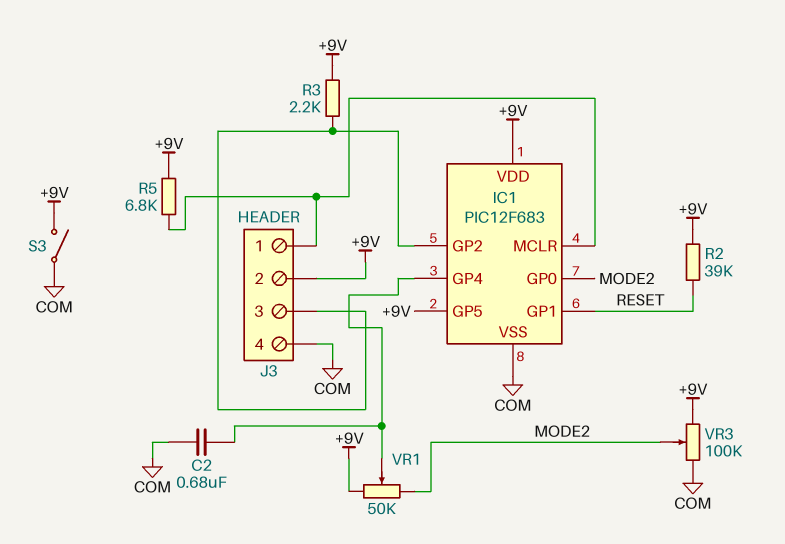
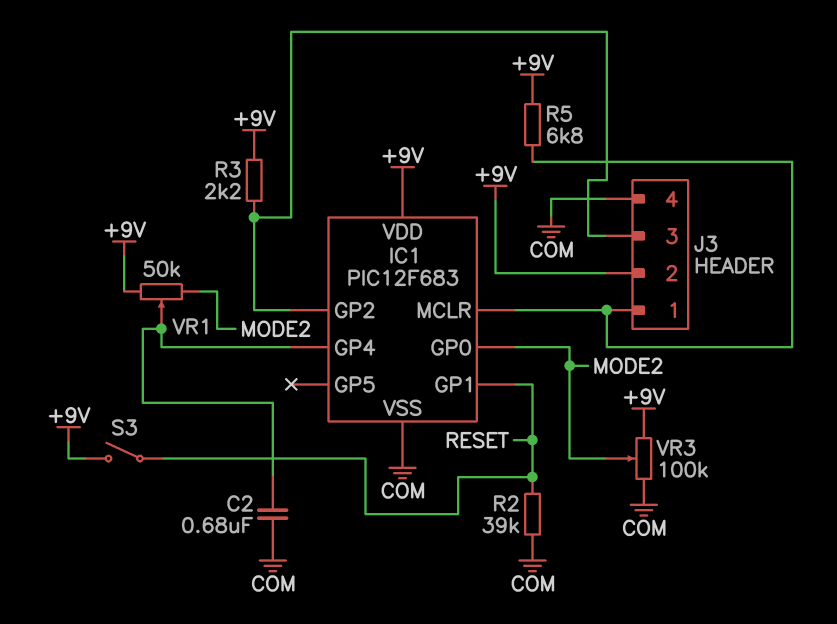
IC1 pin GP5: +9V -> none
R2: 39k (+9V, RESET) -> 39k (COM, RESET)
S3: switch (+9V, COM) -> switch (+9V, RESET)

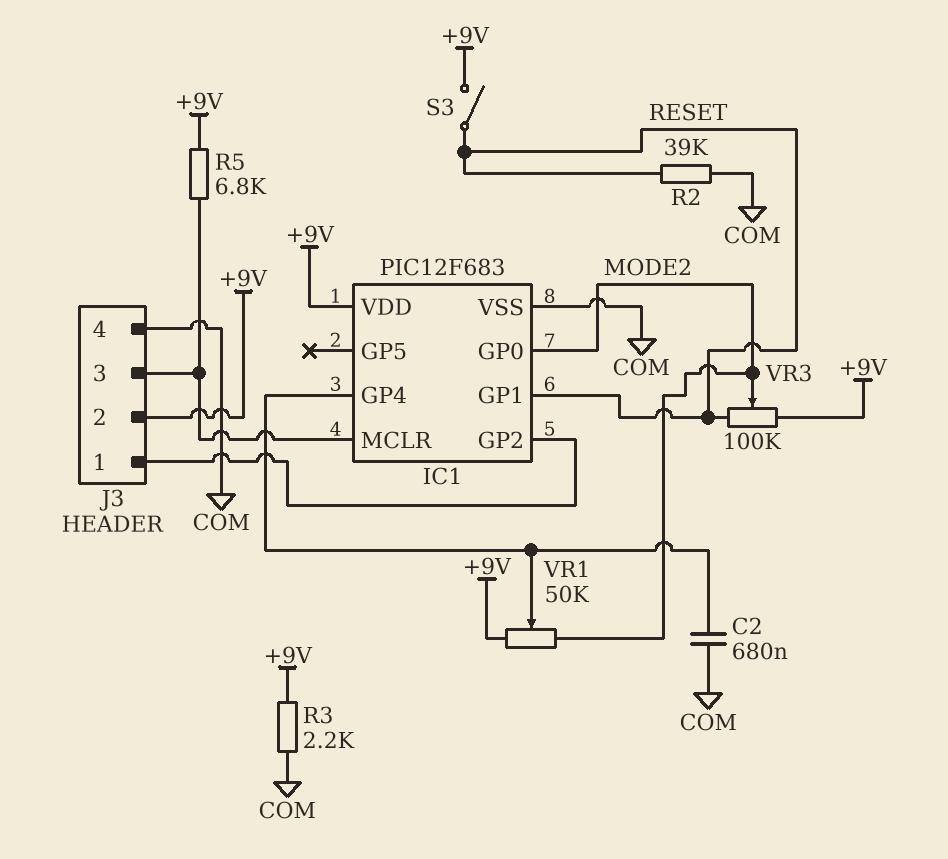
J3 pin 1: IC1/MCLR -> IC1/GP2
J3 pin 3: IC1/GP2 -> IC1/MCLR
R3: 2.2k (+9V, IC1/GP2) -> 2.2k (+9V, COM)
VR3: 100k (+9V, COM, wiper MODE2) -> 100k (+9V, RESET, wiper MODE2)

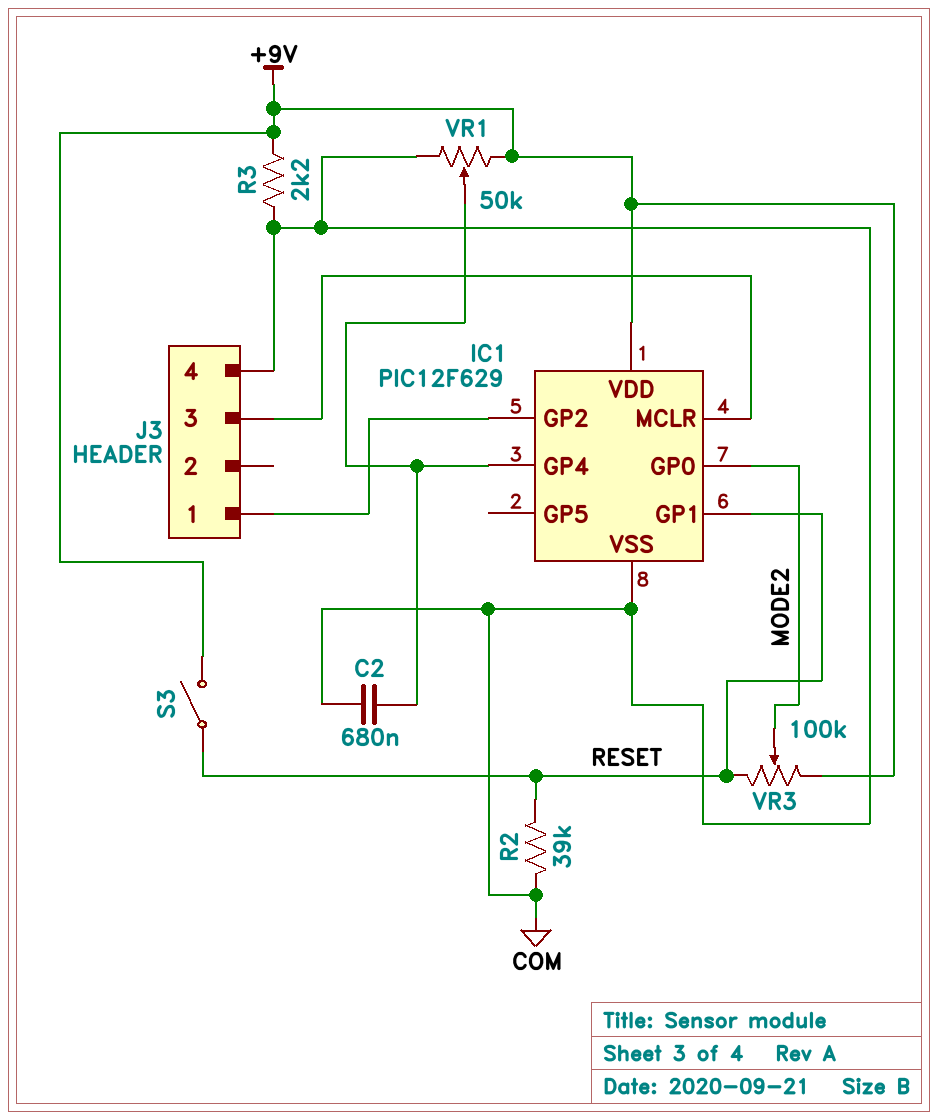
IC1: PIC12F683 -> PIC12F629
J3 pin 2: +9V -> none
R5: 6.8k (+9V, IC1/MCLR) -> none
VR1: 50k (+9V, MODE2, wiper IC1/GP4) -> 50k (+9V, COM, wiper IC1/GP4)

